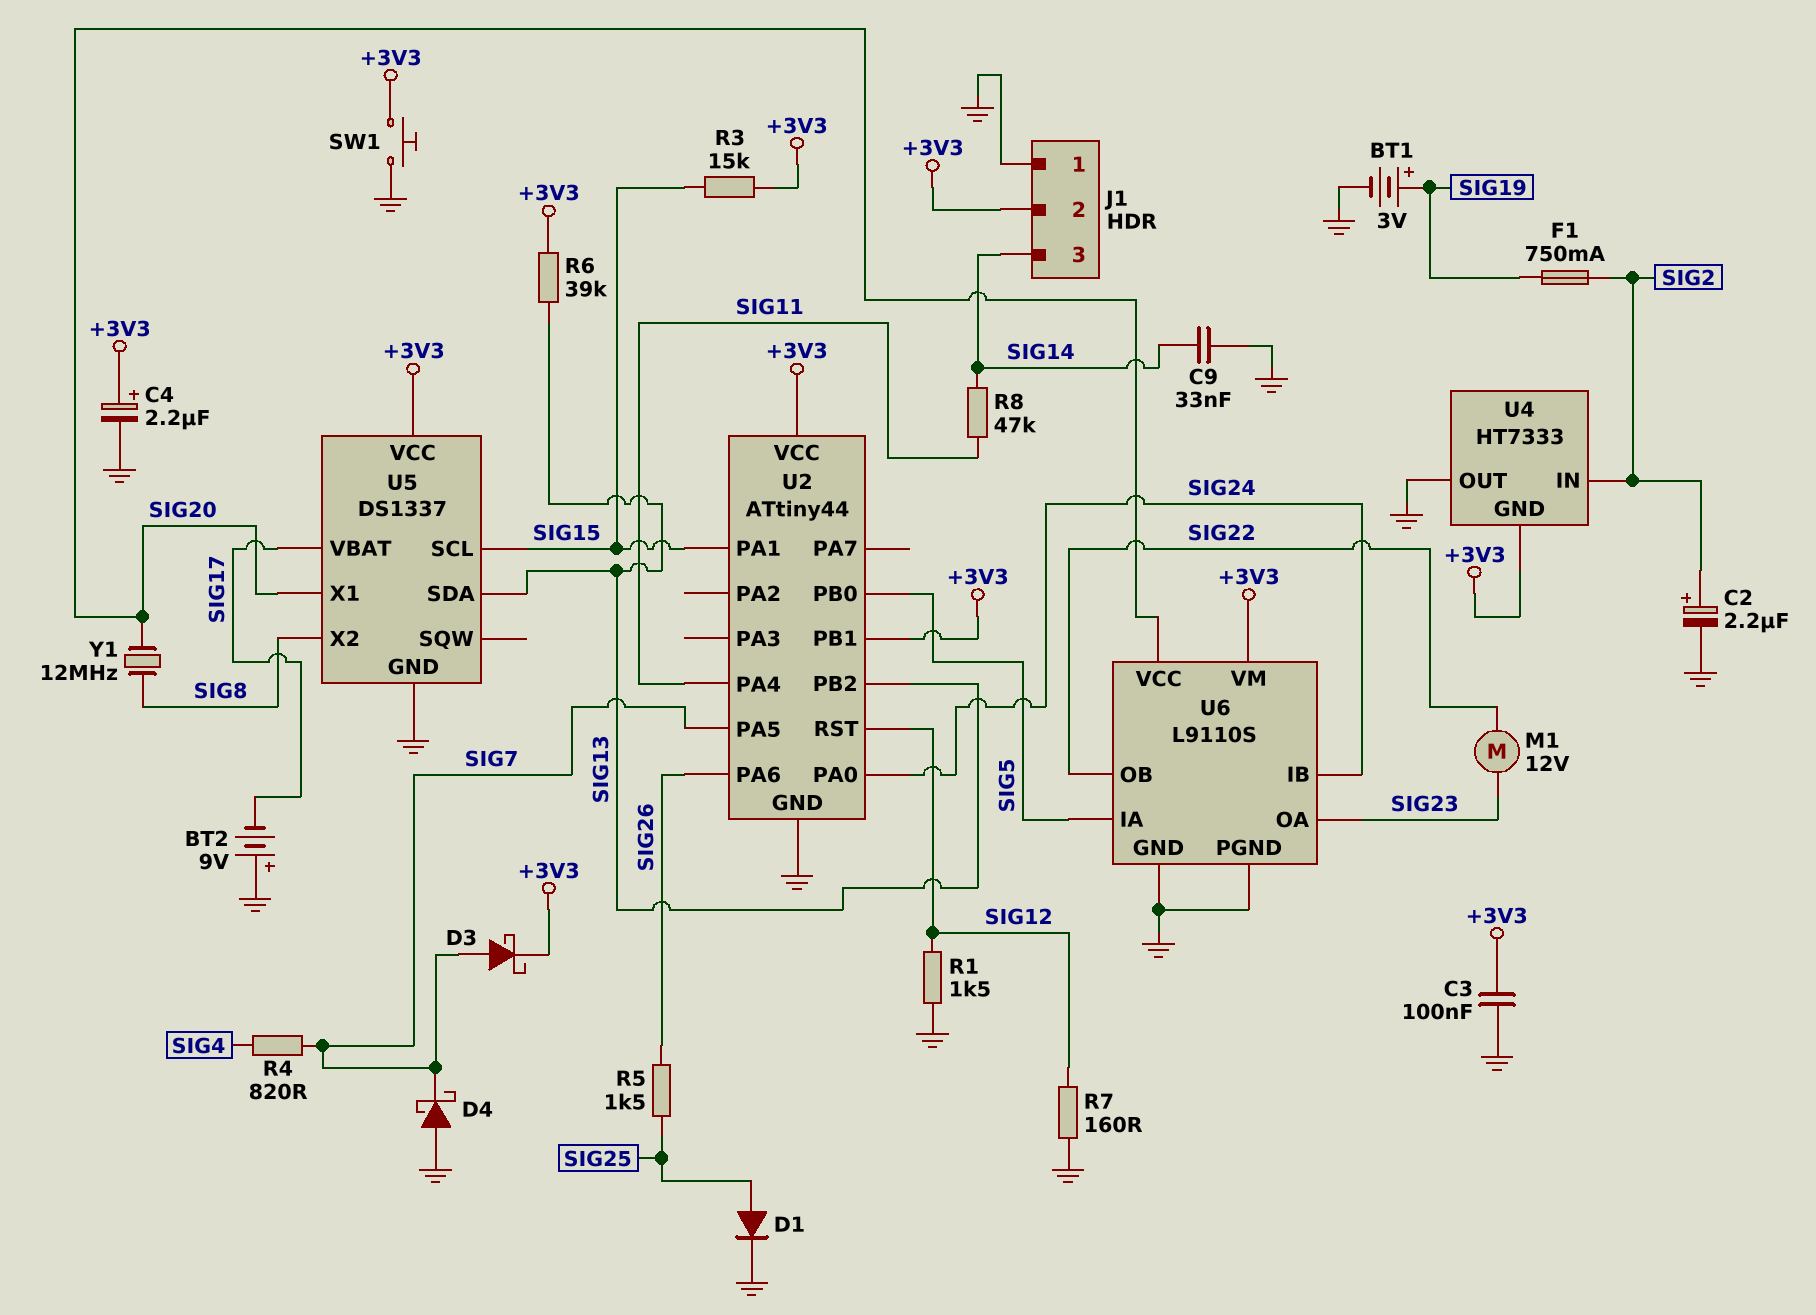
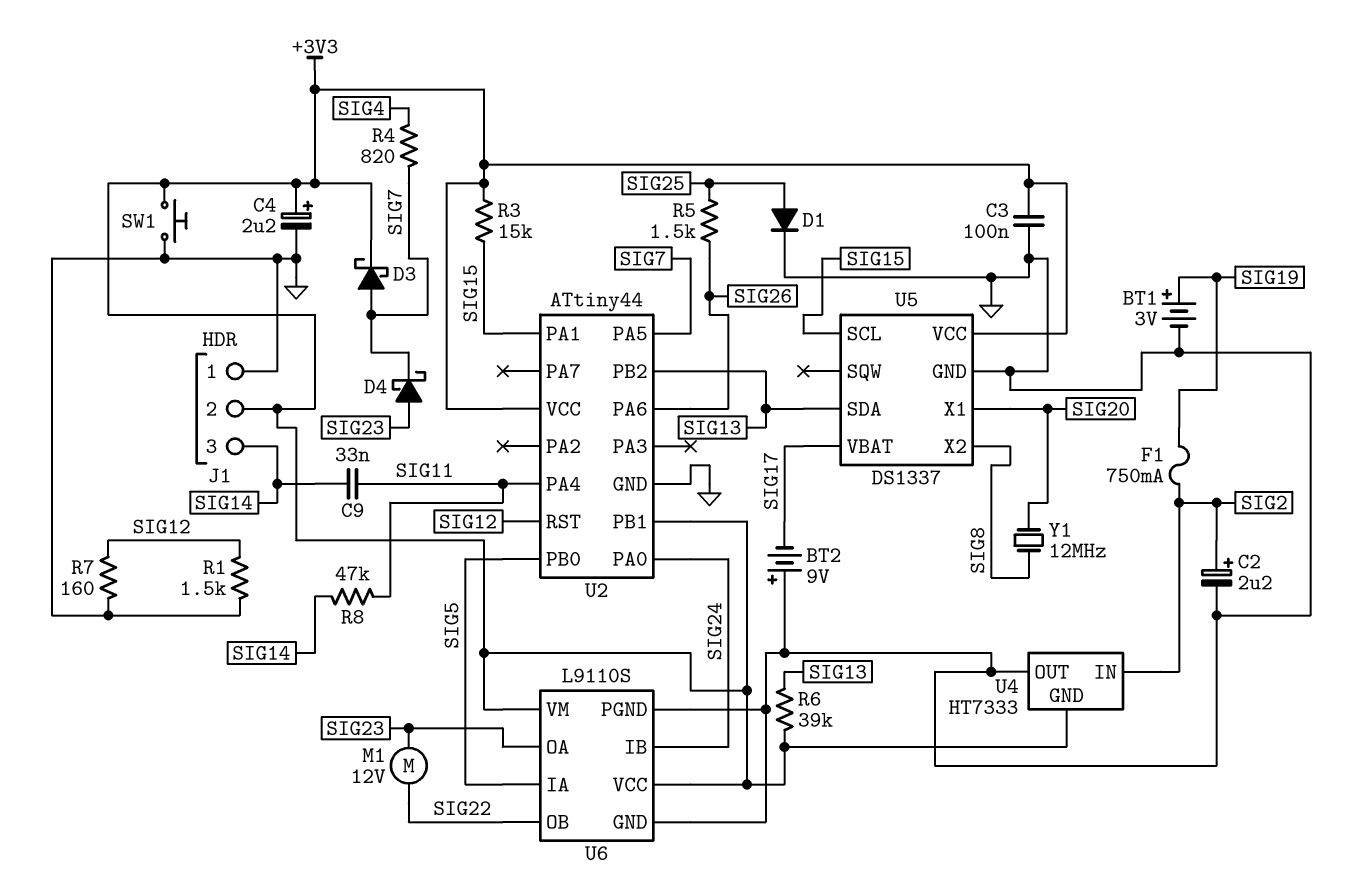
C9: 33nF (GND, SIG14) -> 33nF (SIG11, SIG14)
D4: schottky (A GND, K SIG7) -> schottky (A SIG23, K SIG7)
U6 pin VCC: SIG20 -> +3V3

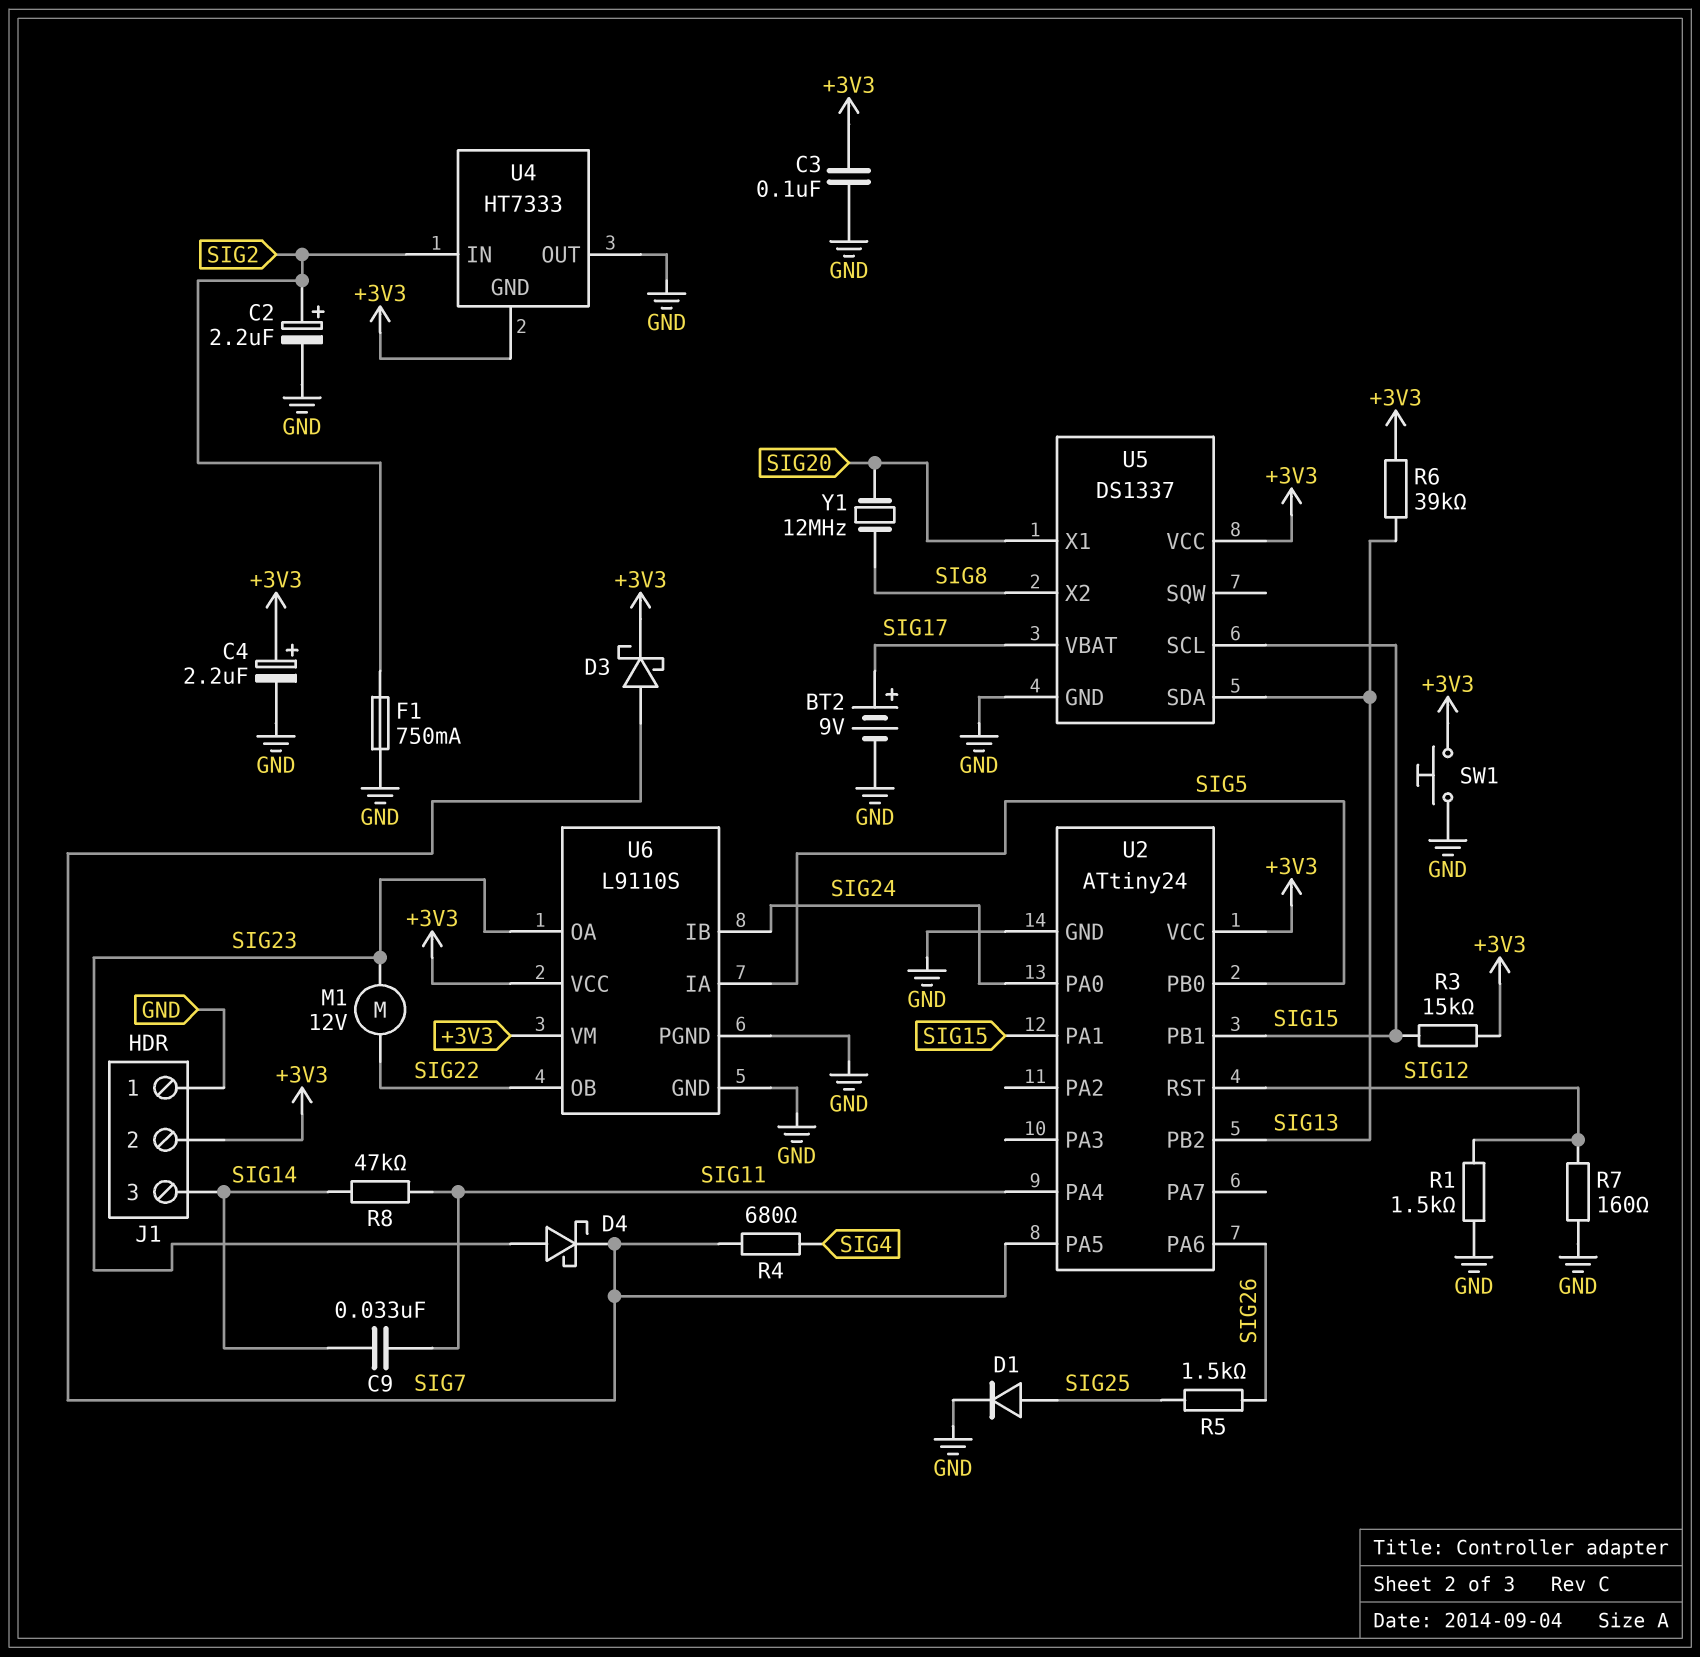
BT1: 3V (plus SIG19, minus GND) -> none
BT2: 9V (plus GND, minus SIG17) -> 9V (plus SIG17, minus GND)
F1: 750mA (SIG2, SIG19) -> 750mA (GND, SIG2)
R4: 820 (SIG4, SIG7) -> 680 (SIG4, SIG7)
U2: ATtiny44 -> ATtiny24
U2 pin PB1: +3V3 -> SIG15

